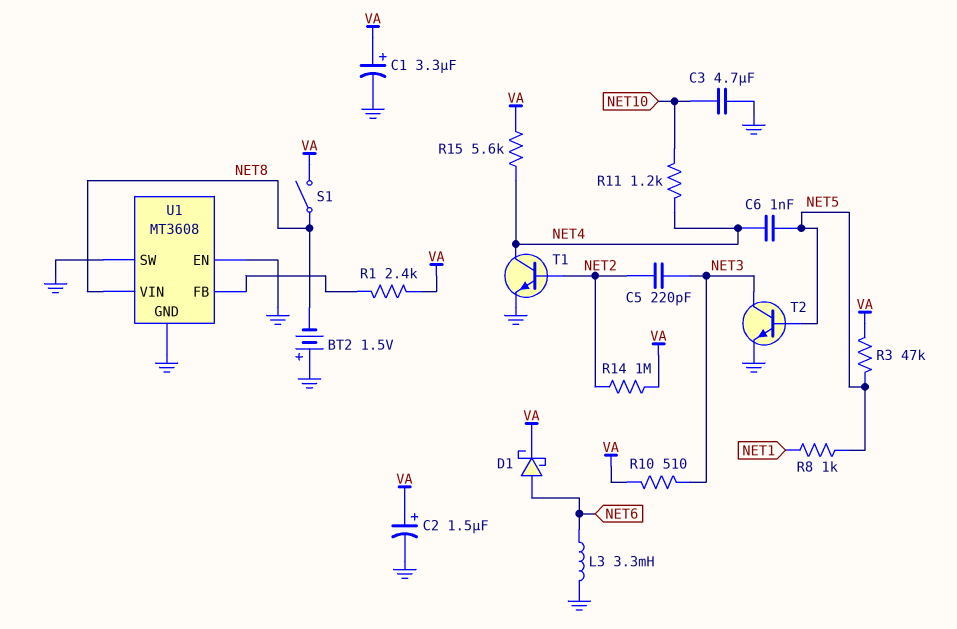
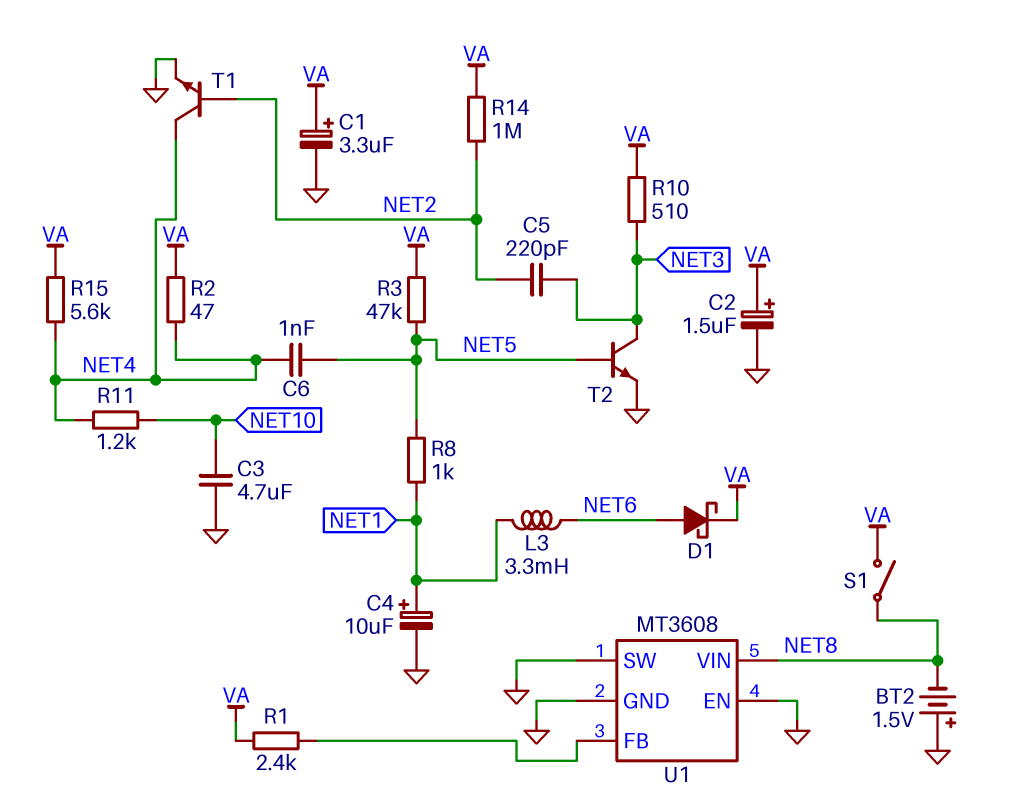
C4: none -> 10uF (plus NET1, minus GND)
L3: 3.3mH (GND, NET6) -> 3.3mH (NET1, NET6)
R2: none -> 47 (NET4, VA)

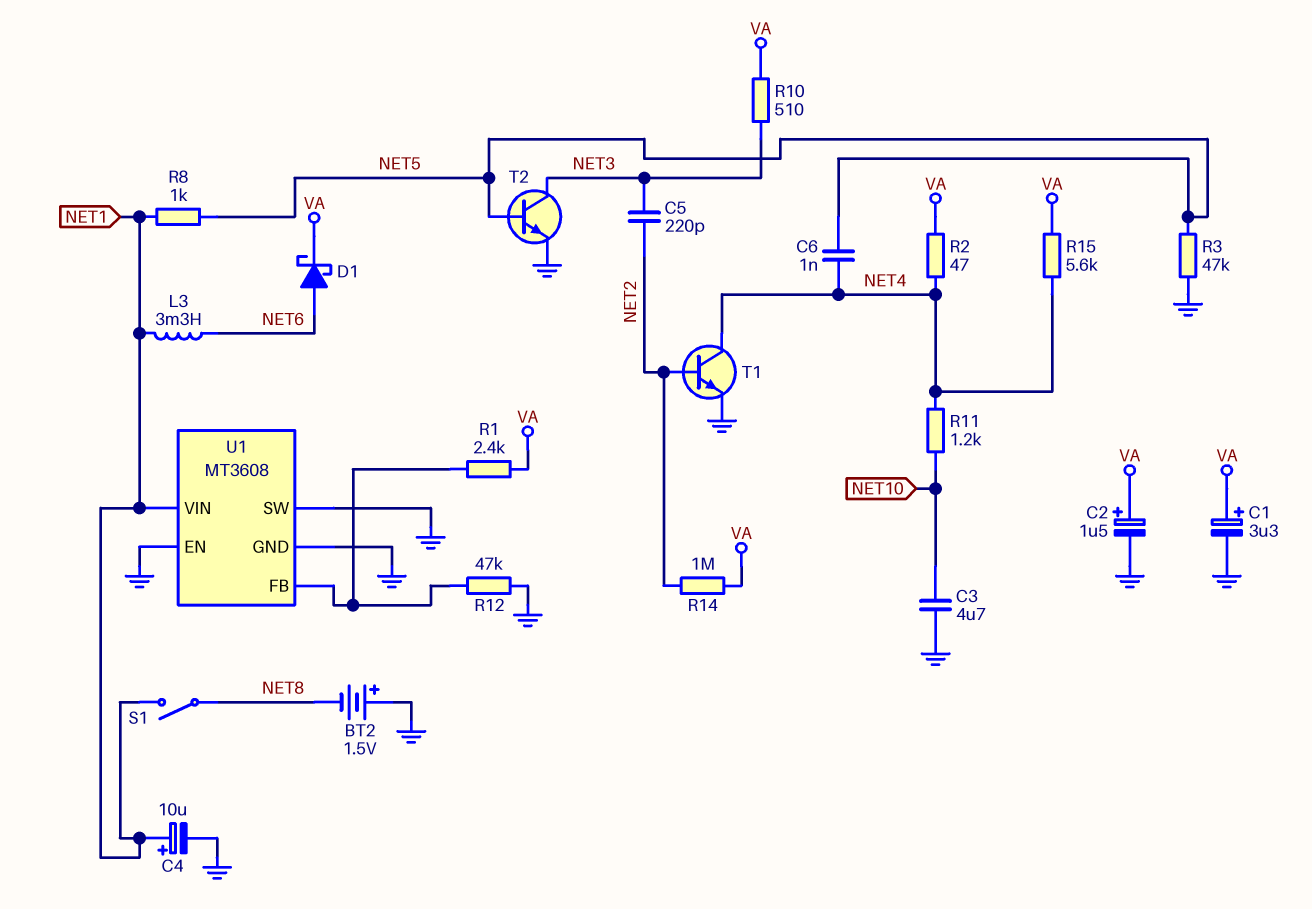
R3: 47k (NET5, VA) -> 47k (GND, NET5)
R12: none -> 47k (GND, U1/FB)
S1: switch (NET8, VA) -> switch (NET1, NET8)
U1 pin VIN: NET8 -> NET1

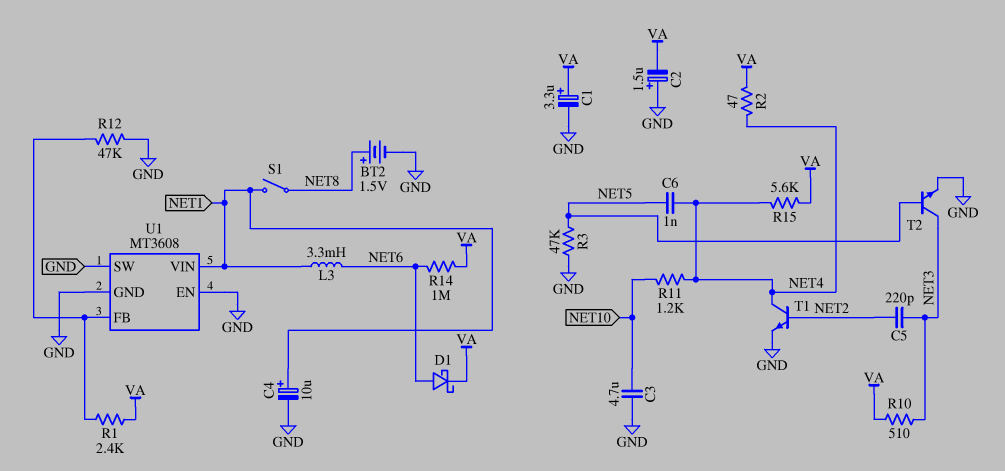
BT2: 1.5V (plus GND, minus NET8) -> 1.5V (plus NET8, minus GND)
C2: 1.5uF (plus VA, minus GND) -> 1.5uF (plus GND, minus VA)
R8: 1k (NET1, NET5) -> none
R14: 1M (NET2, VA) -> 1M (NET6, VA)

